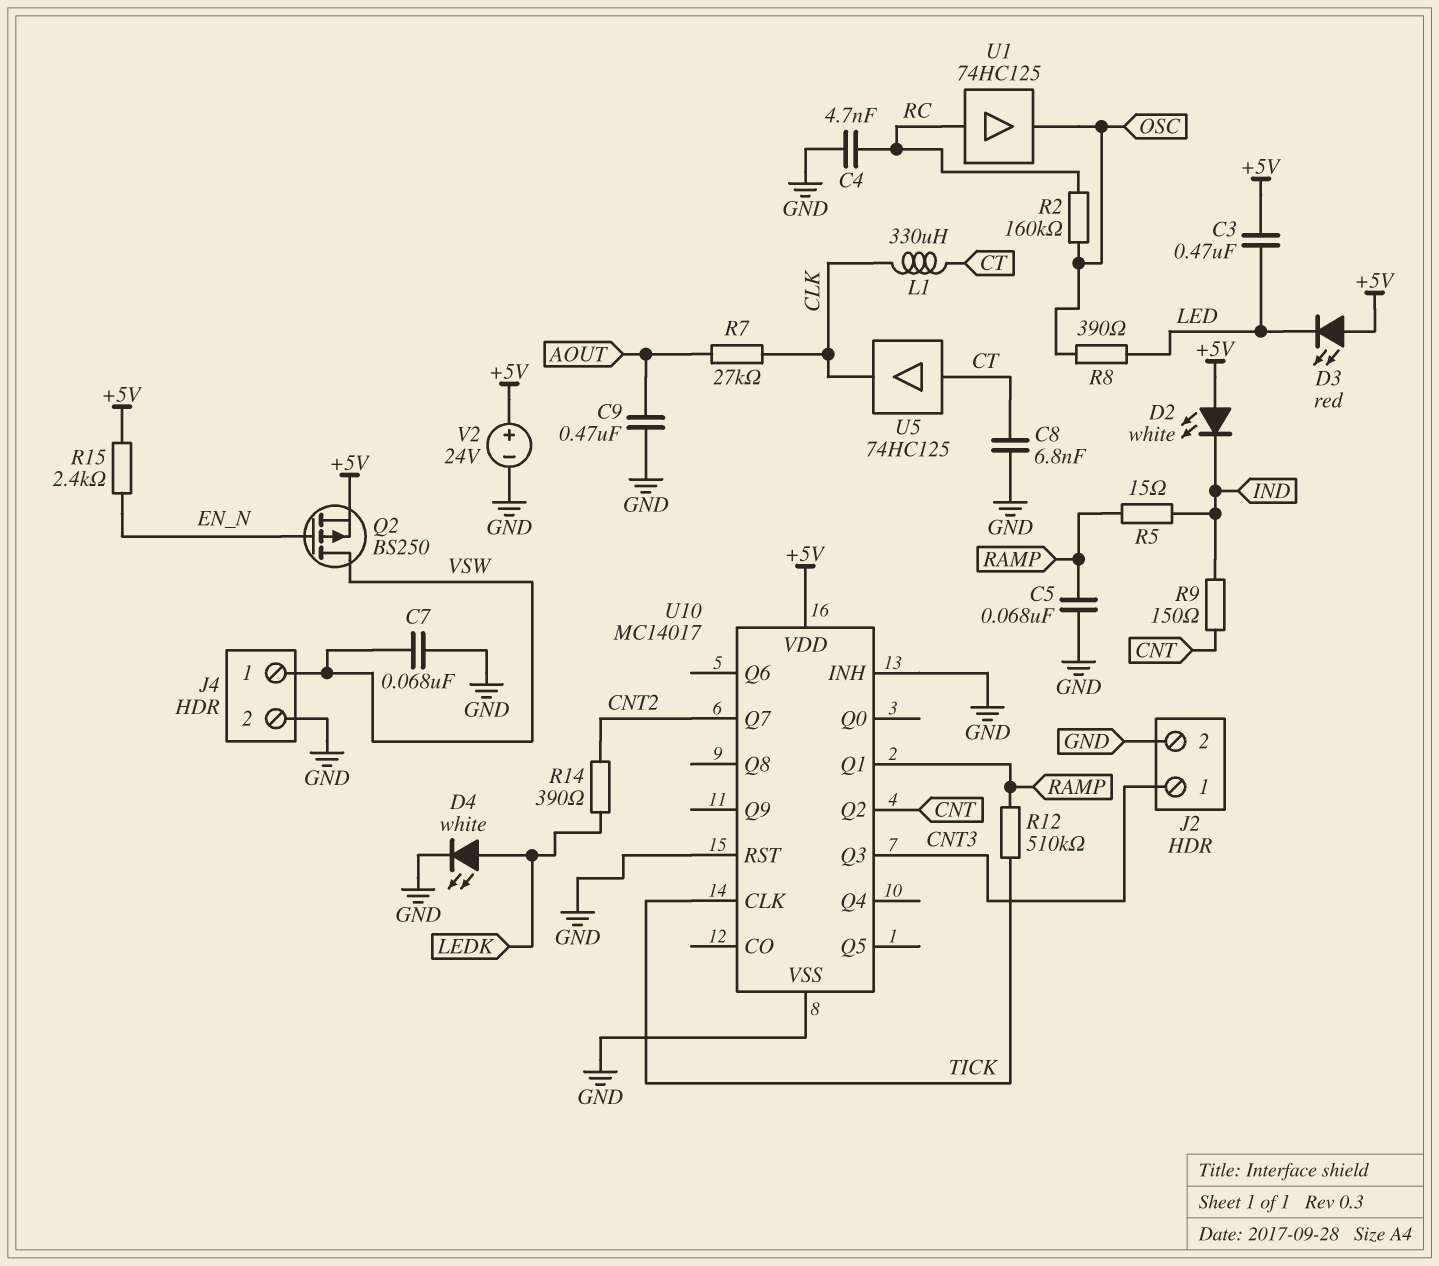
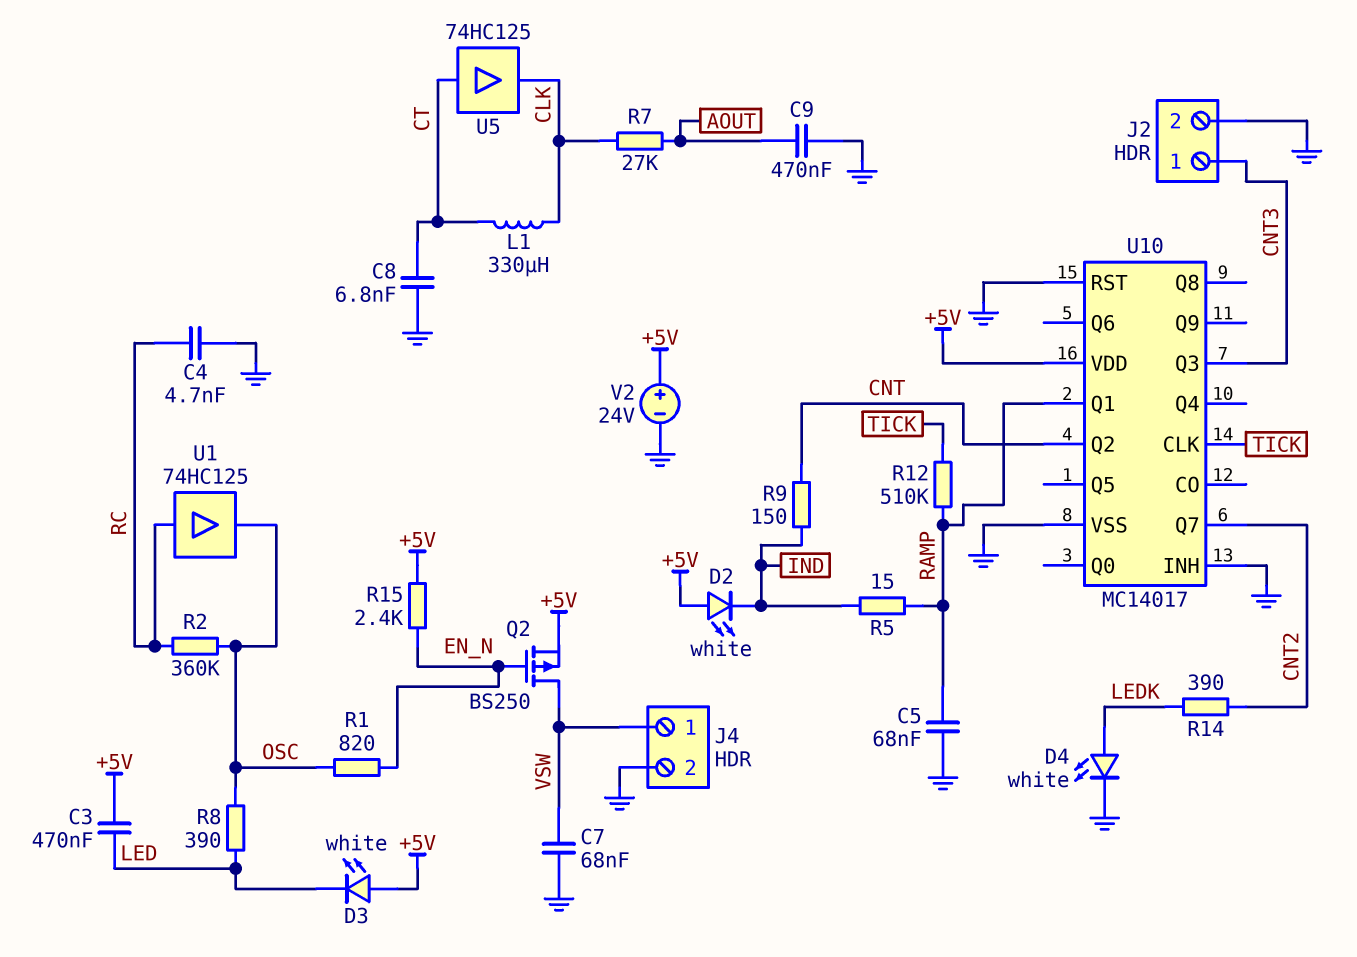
D3: LED red (A +5V, K LED) -> LED white (A +5V, K LED)
R1: none -> 820 (EN_N, OSC)
R2: 160k (OSC, RC) -> 360k (OSC, RC)

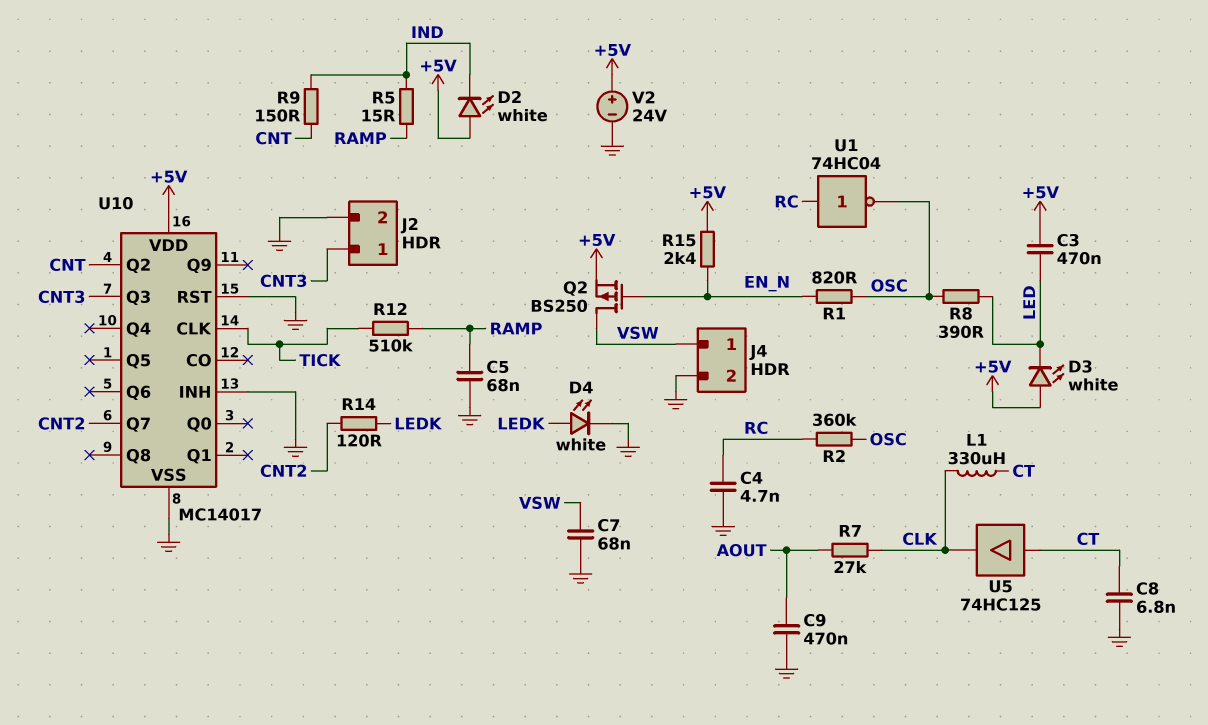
R14: 390 (CNT2, LEDK) -> 120 (CNT2, LEDK)
U1: buffer 74HC125 (in RC, out OSC) -> NOT 74HC04 (in RC, out OSC)
U10 pin Q1: RAMP -> none

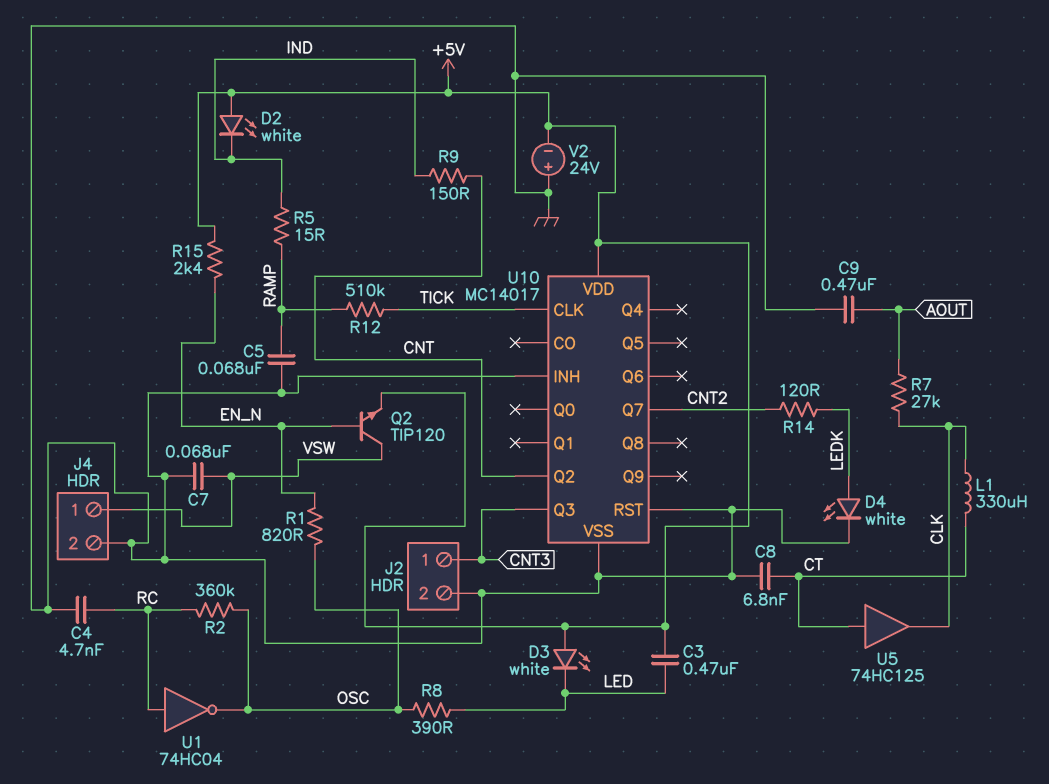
Q2: PMOS BS250 (G EN_N, D VSW, S +5V) -> NPN TIP120 (B EN_N, C VSW, E +5V)
V2: 24V (plus +5V, minus GND) -> 24V (plus GND, minus +5V)

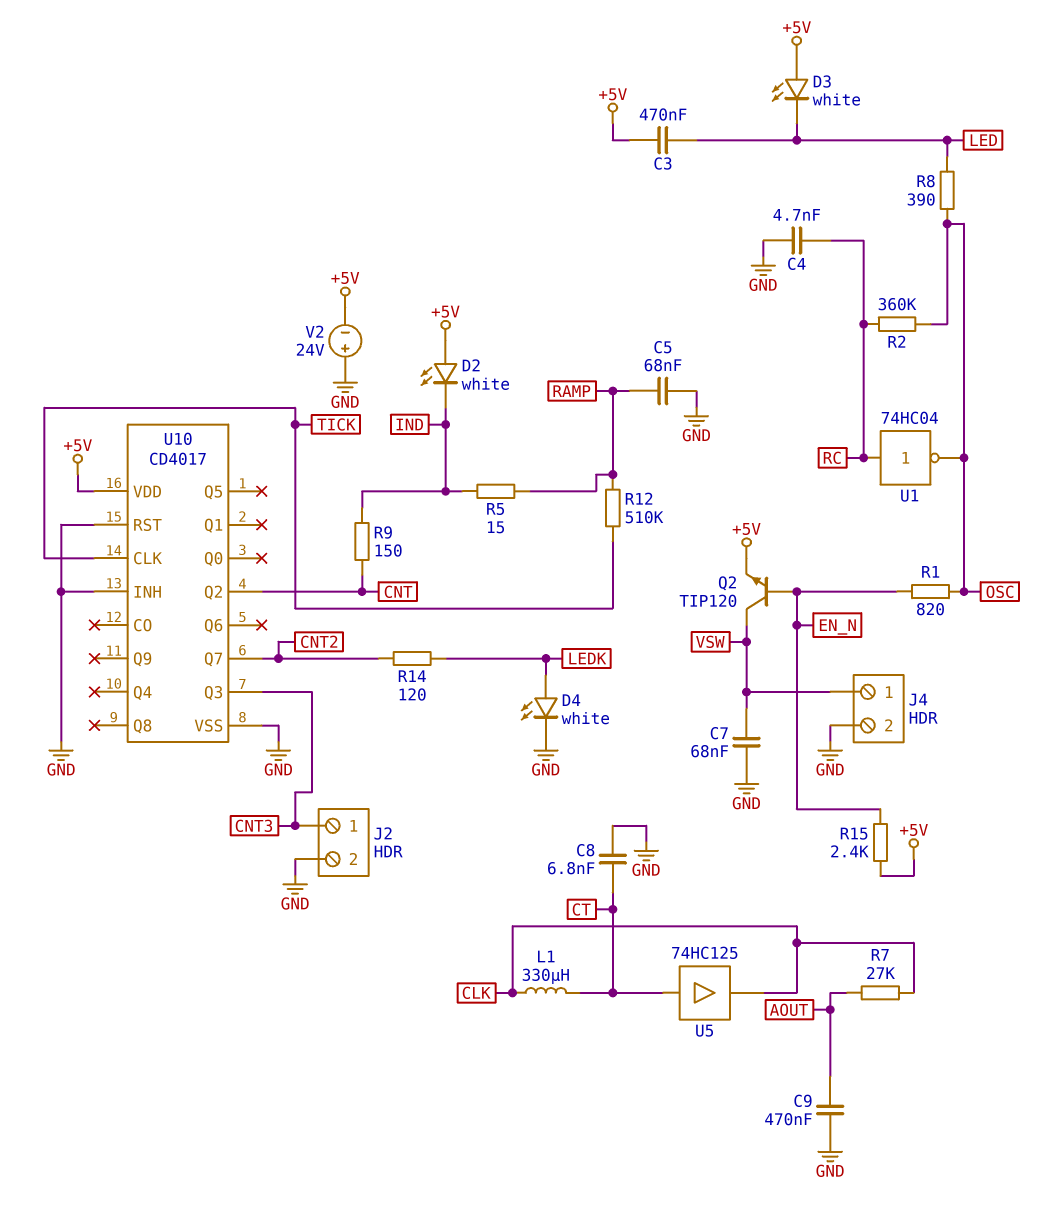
U10: MC14017 -> CD4017

